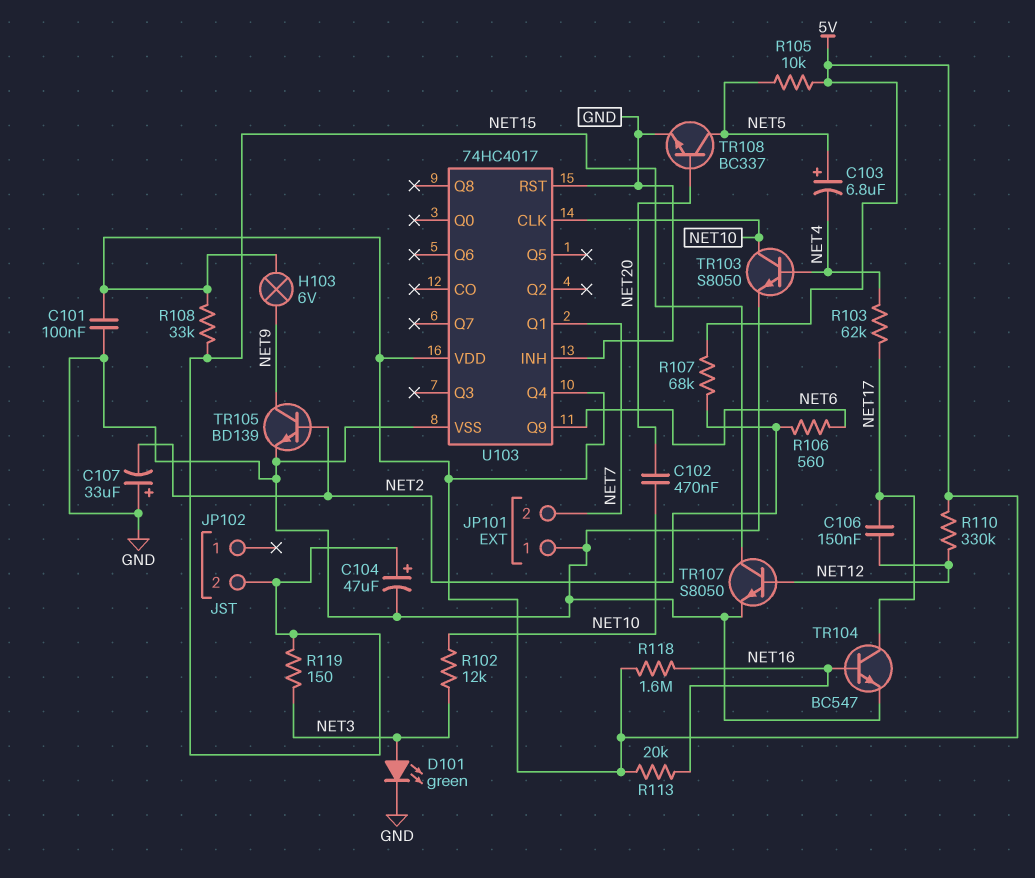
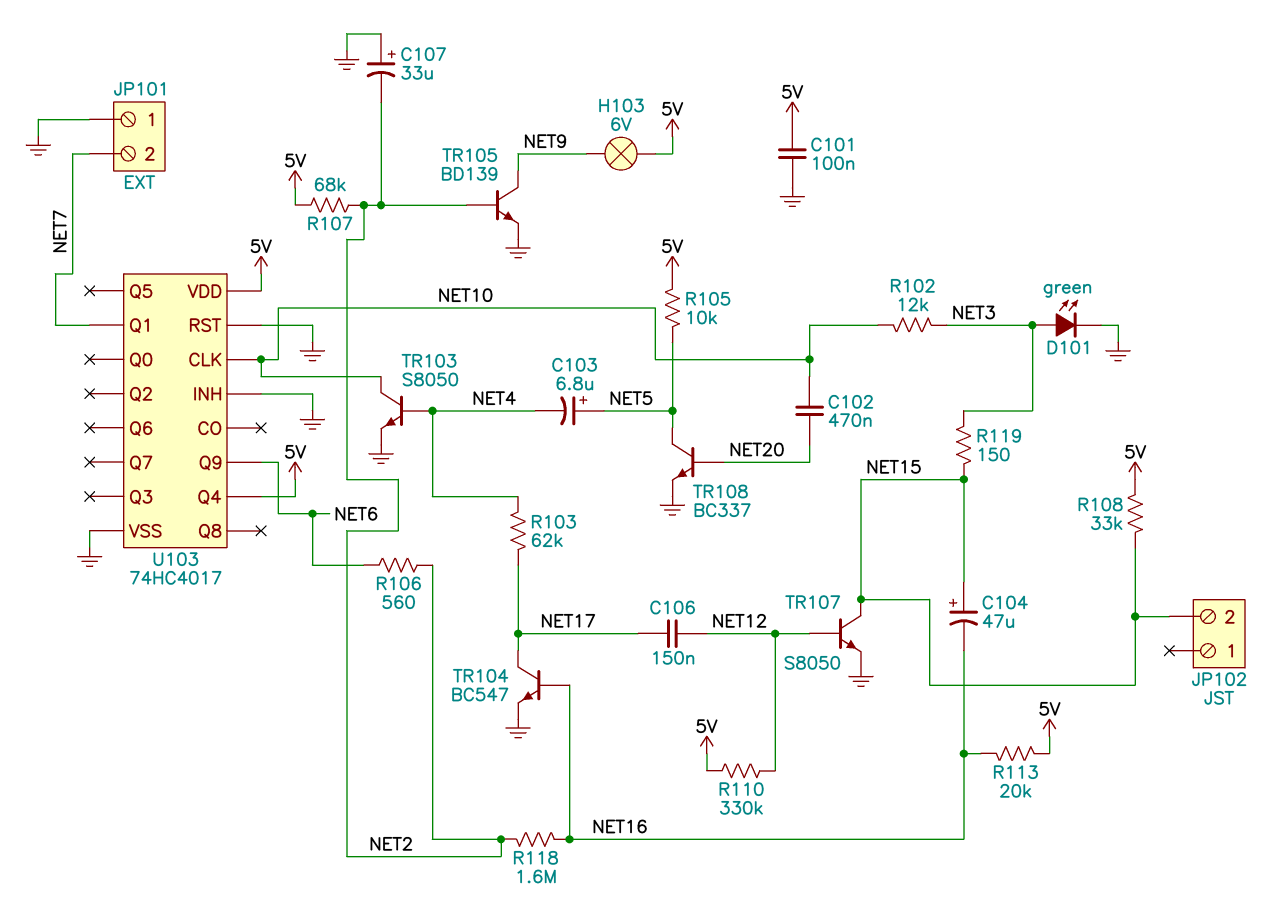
C104: 47uF (plus NET15, minus GND) -> 47uF (plus NET15, minus NET16)
R118: 1.6M (5V, NET16) -> 1.6M (NET2, NET16)

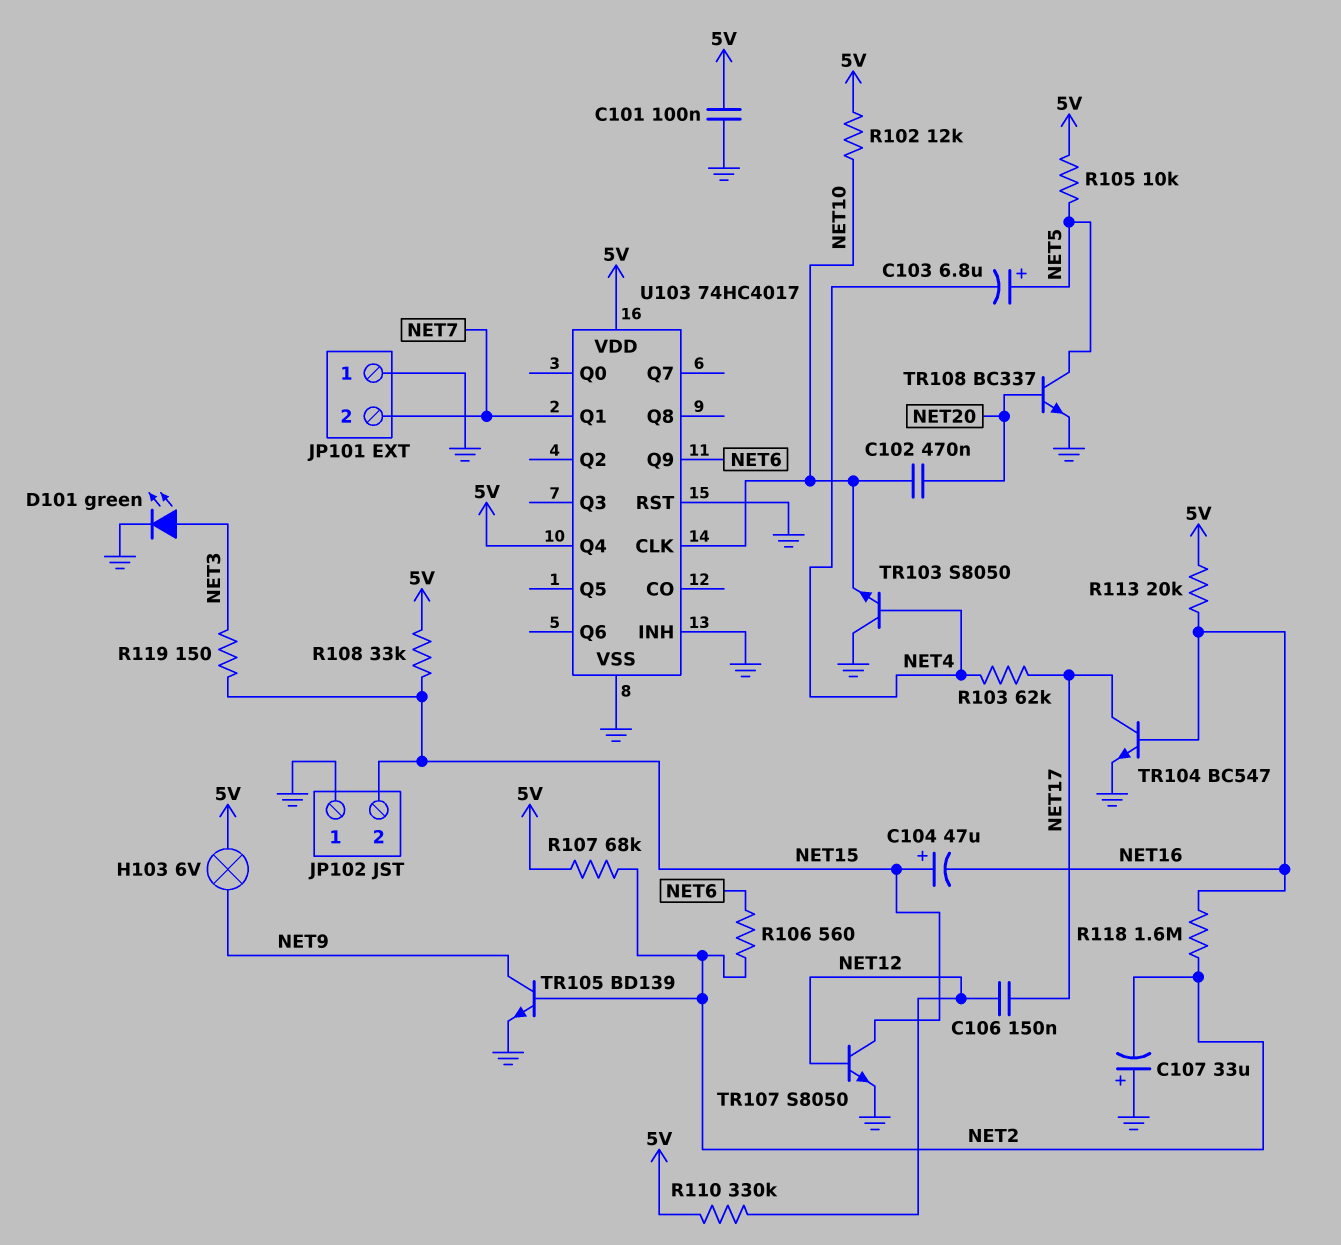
JP102 pin 1: none -> GND
R102: 12k (NET3, NET10) -> 12k (5V, NET10)
TR103: NPN S8050 (B NET4, C NET10, E GND) -> NPN S8050 (B NET4, C GND, E NET10)

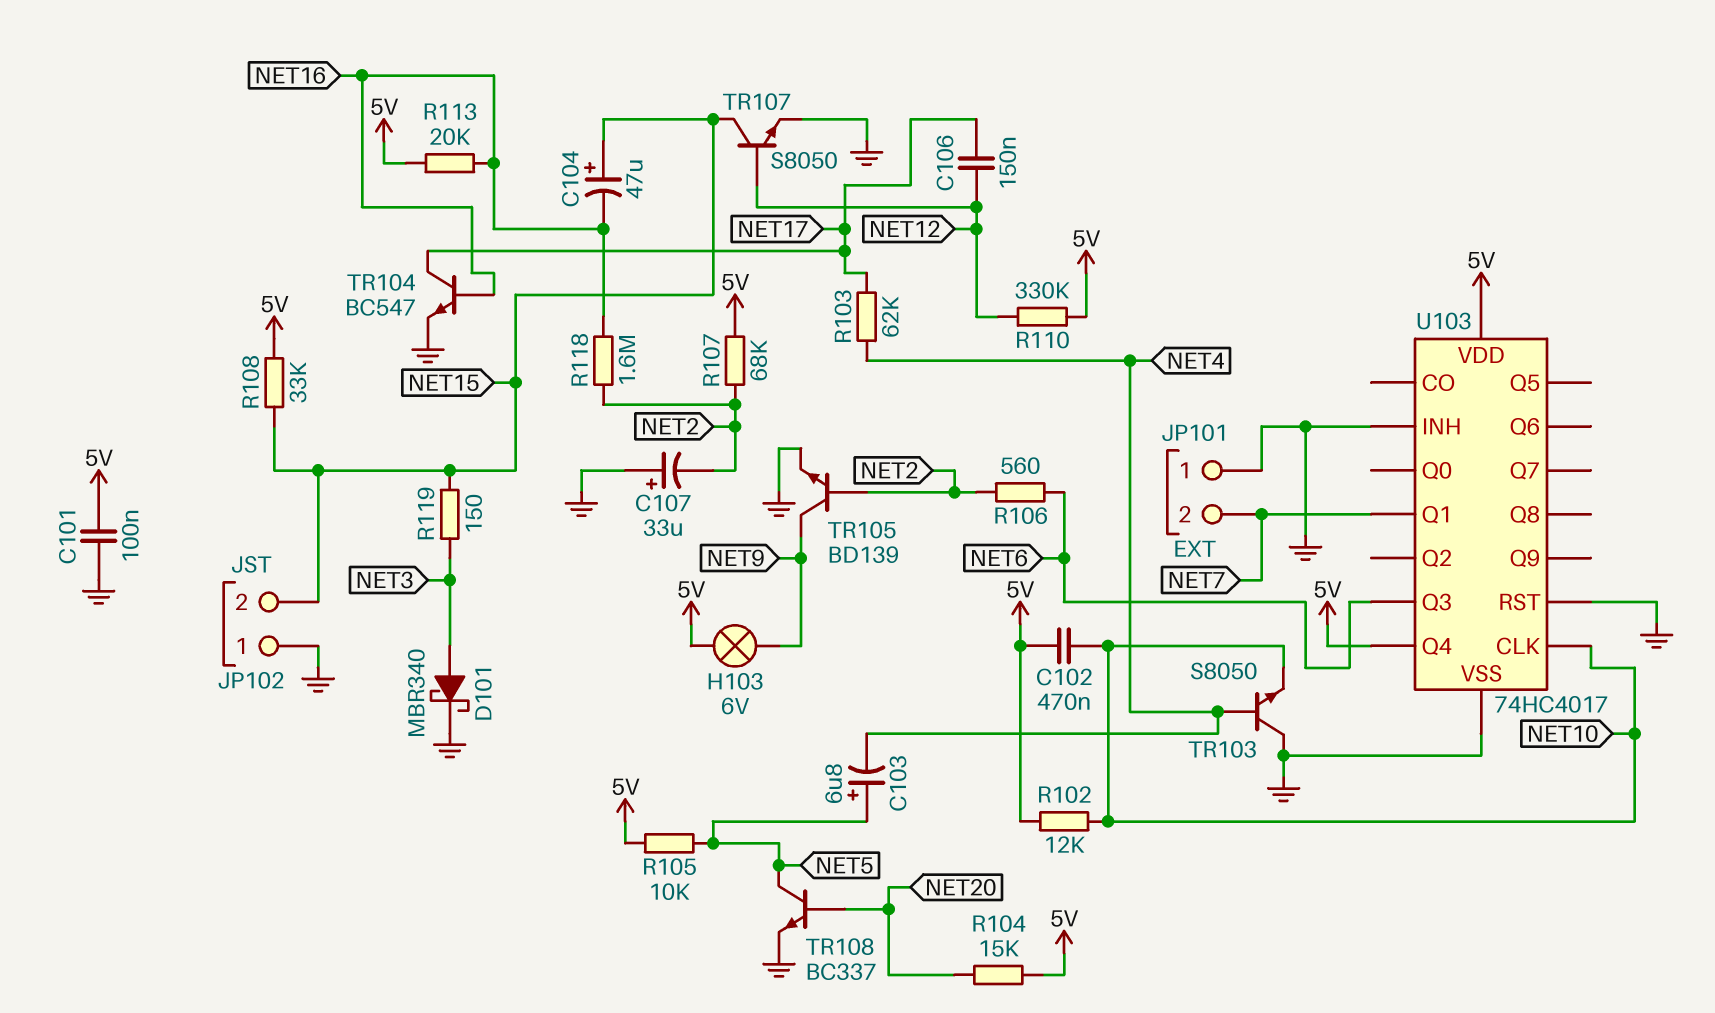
C102: 470nF (NET10, NET20) -> 470nF (5V, NET10)
D101: LED green (A NET3, K GND) -> schottky MBR340 (A NET3, K GND)
R104: none -> 15k (5V, NET20)
U103 pin Q3: none -> NET6
U103 pin Q9: NET6 -> none

